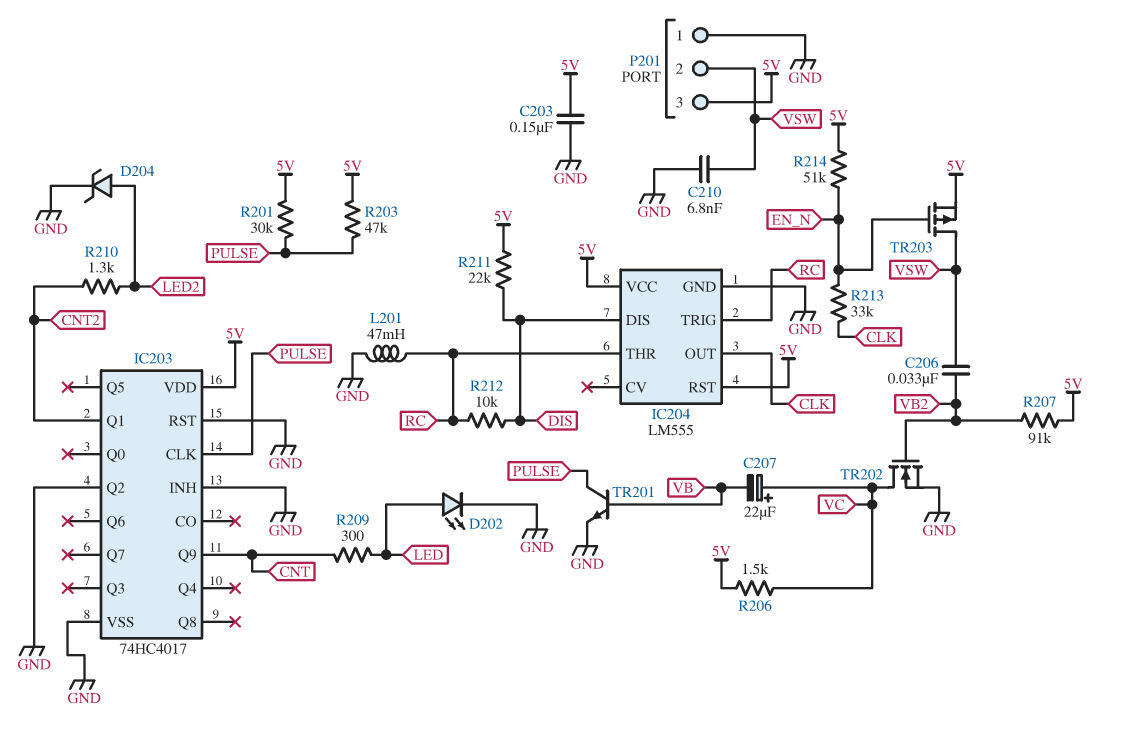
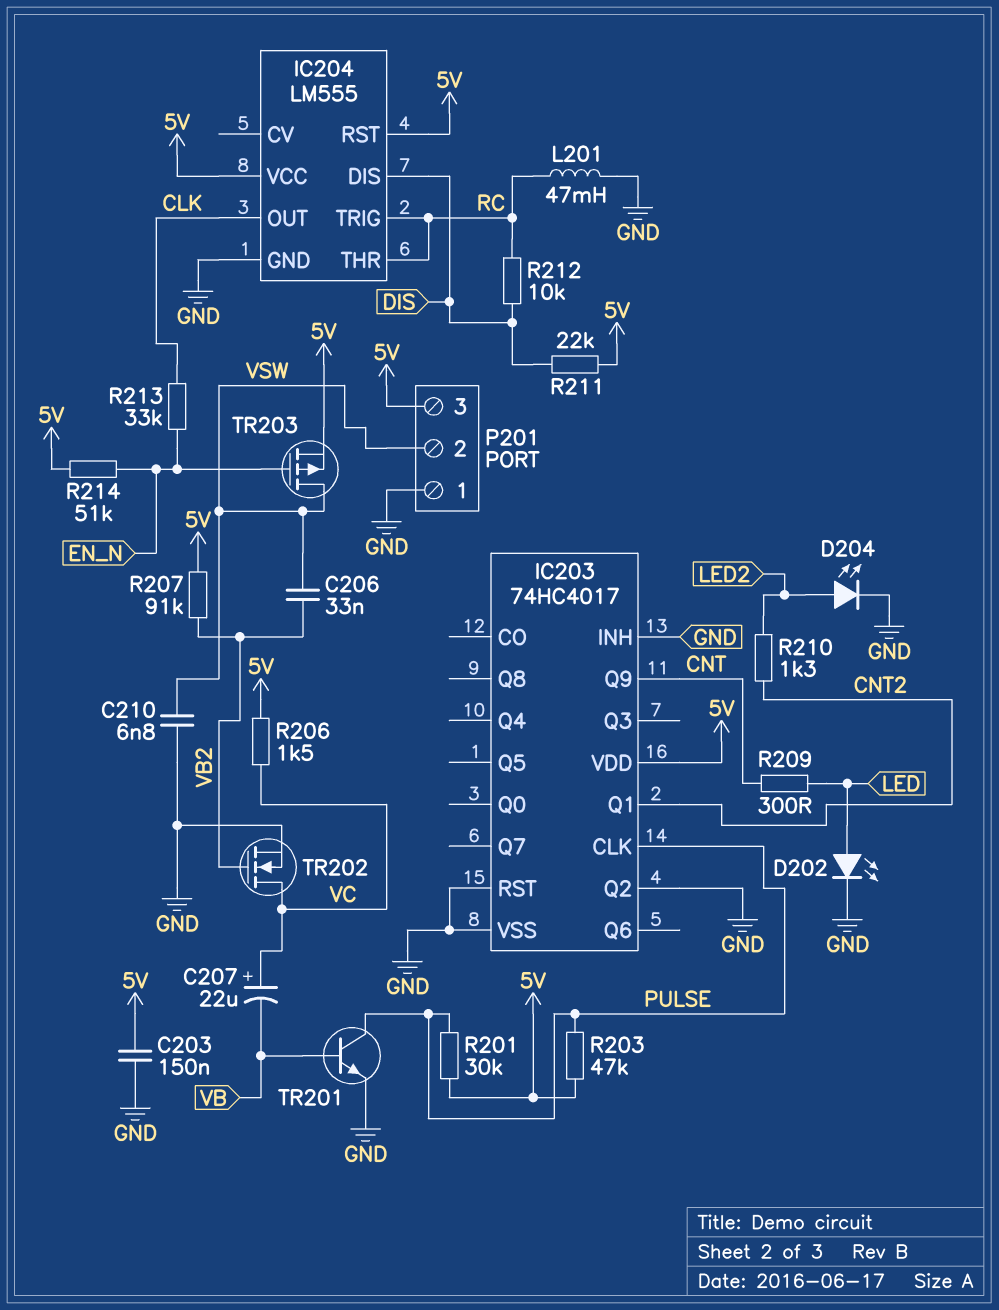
D204: zener (A LED2, K GND) -> LED (A LED2, K GND)

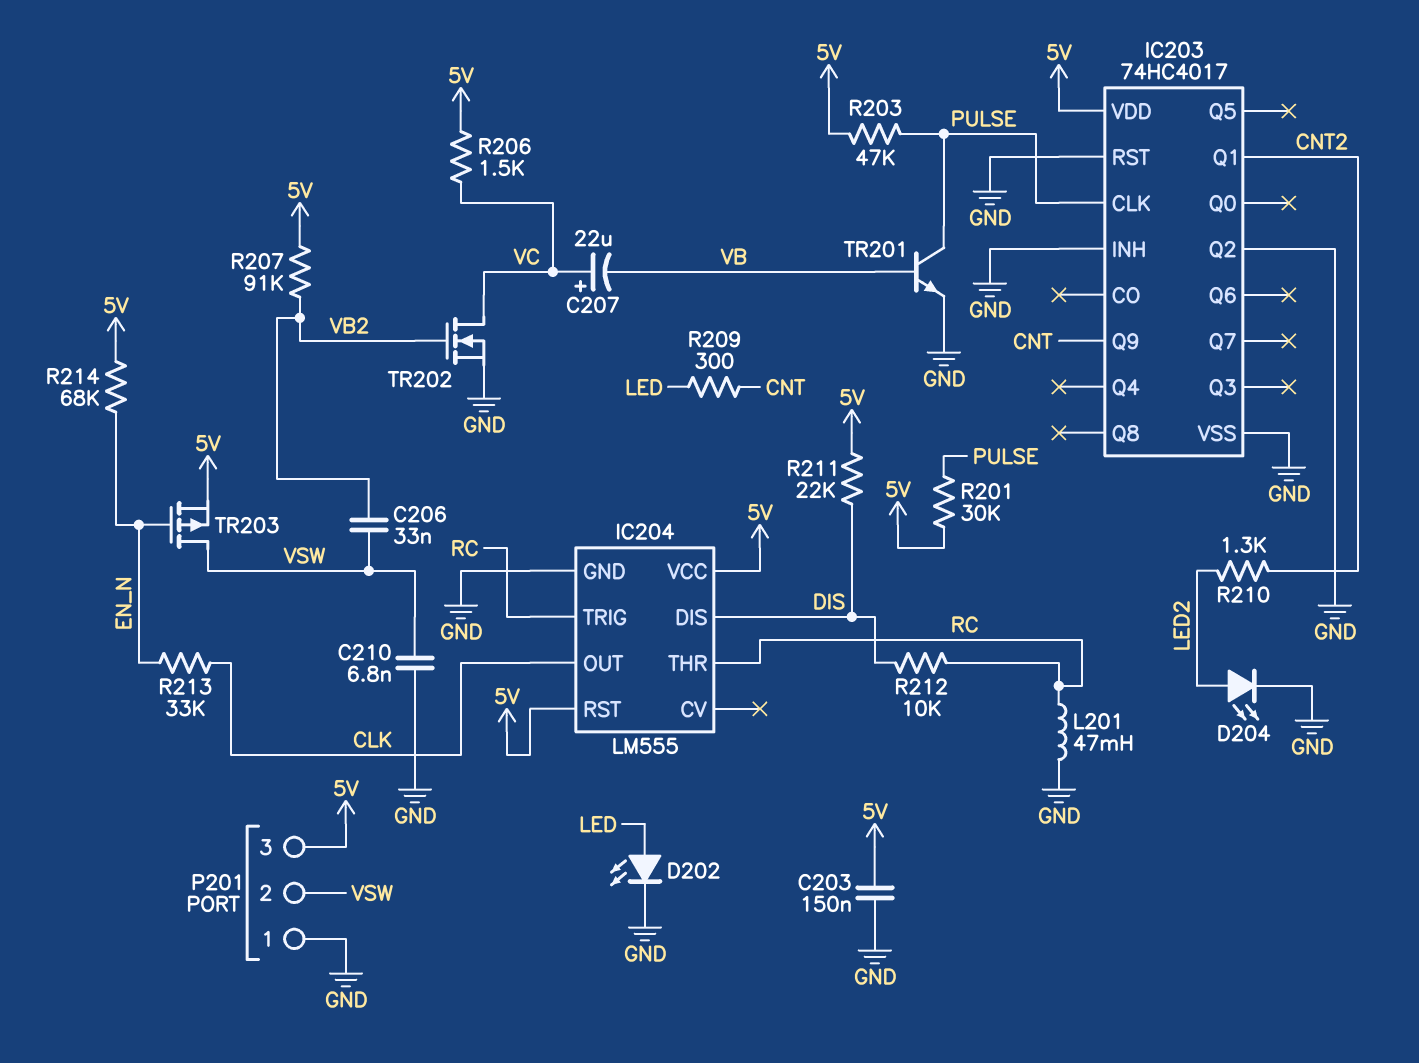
R214: 51k (5V, EN_N) -> 68k (5V, EN_N)

